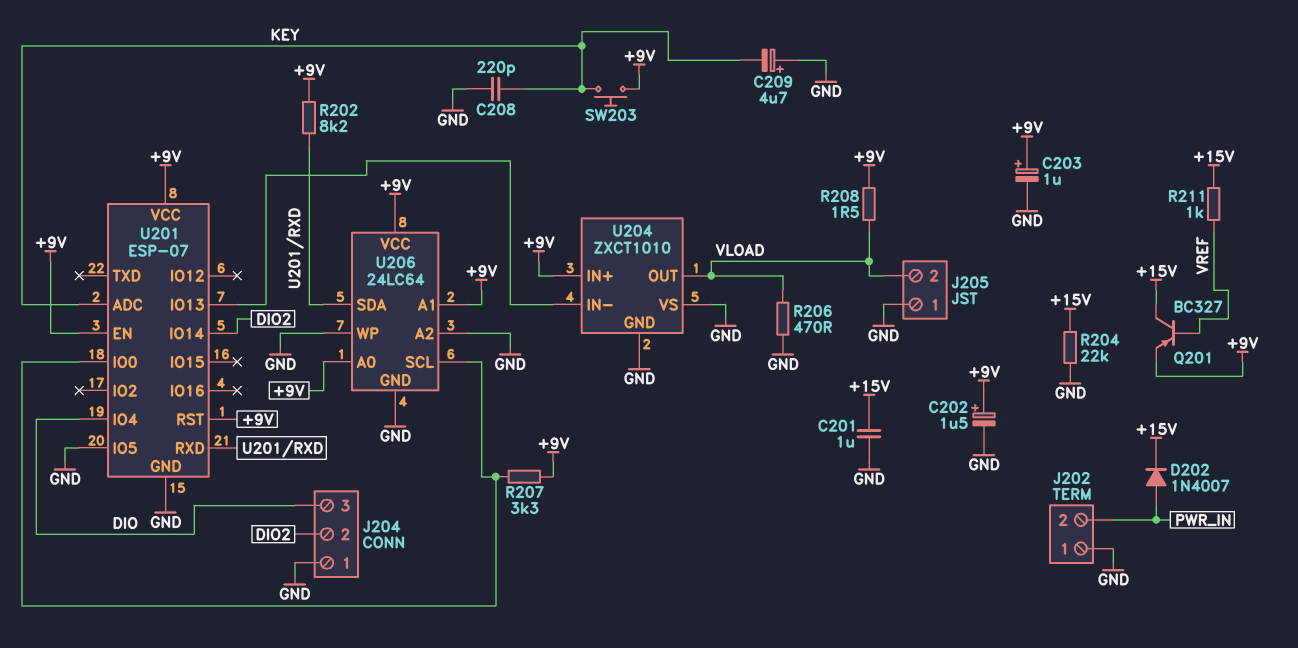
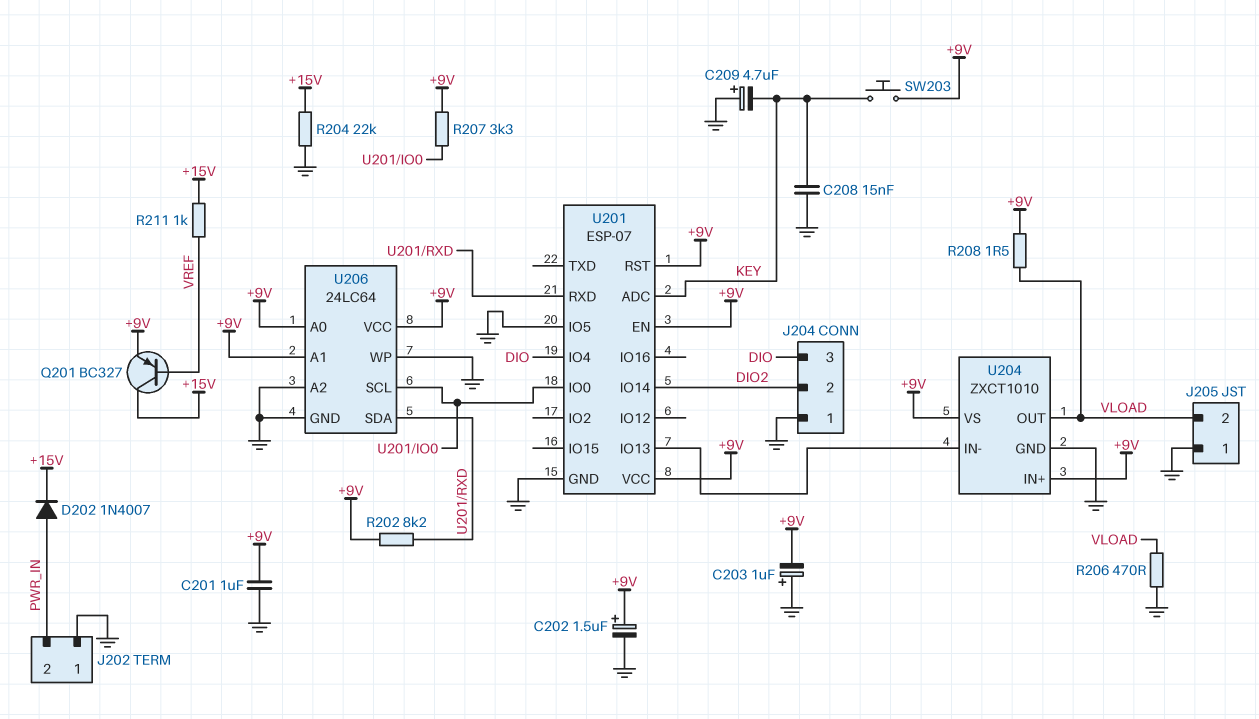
C201: 1uF (+15V, GND) -> 1uF (+9V, GND)
C203: 1uF (plus +9V, minus GND) -> 1uF (plus GND, minus +9V)
C208: 220pF (GND, KEY) -> 15nF (GND, KEY)
U204 pin VS: GND -> +9V

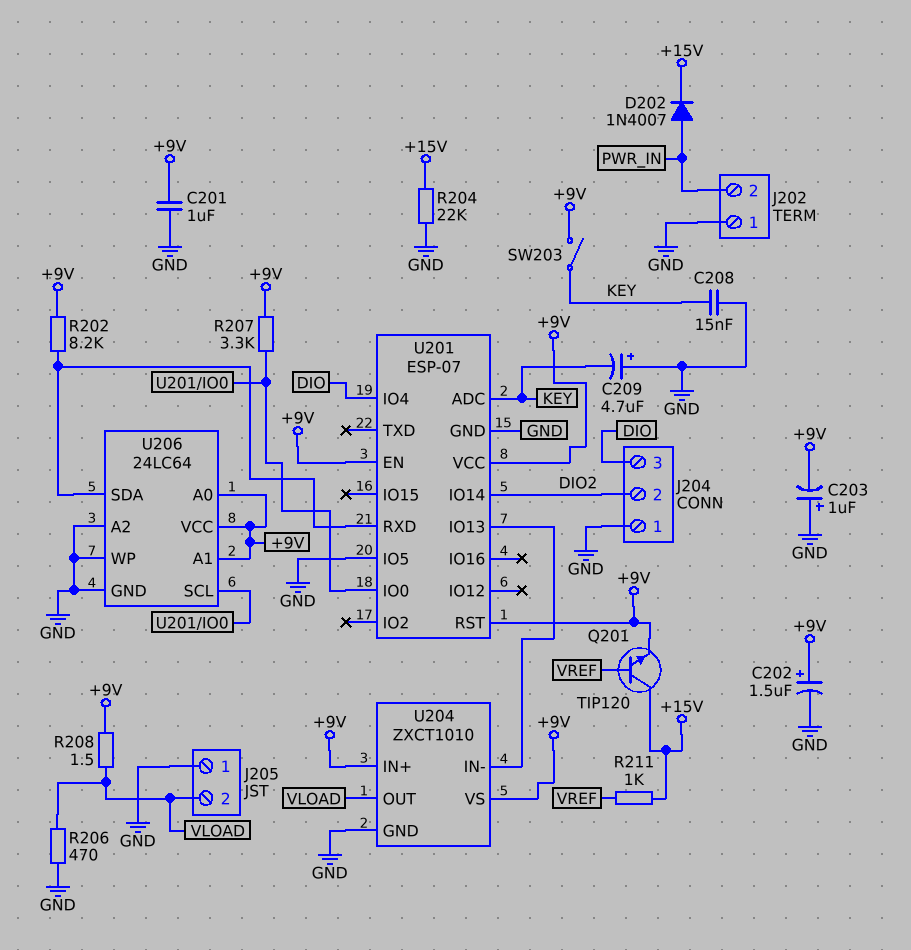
Q201: PNP BC327 (B VREF, C +15V, E +9V) -> NPN TIP120 (B VREF, C +15V, E +9V)
SW203: button (+9V, KEY) -> switch (+9V, KEY)

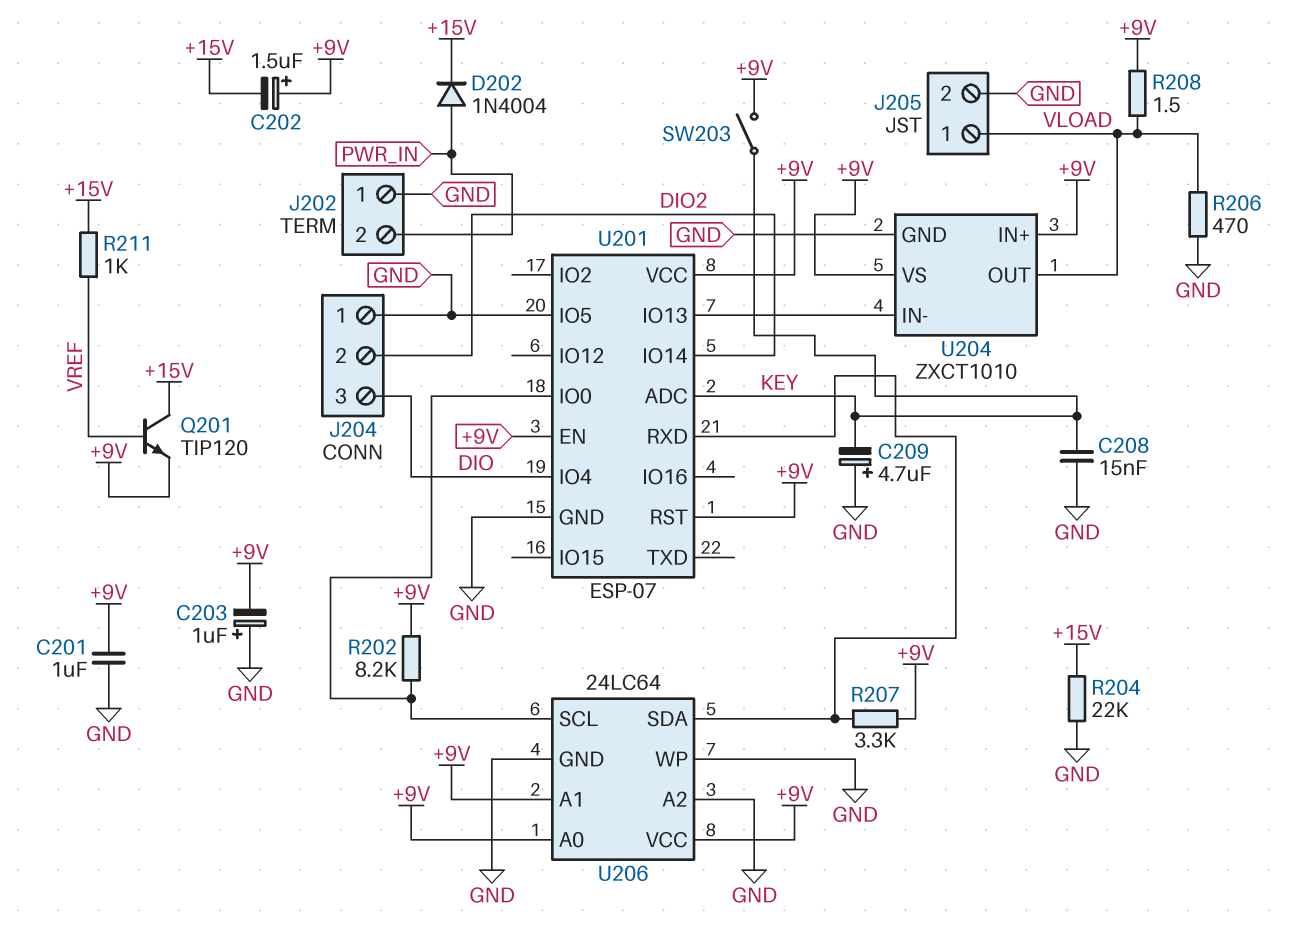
C202: 1.5uF (plus +9V, minus GND) -> 1.5uF (plus +9V, minus +15V)
D202: diode 1N4007 (A PWR_IN, K +15V) -> diode 1N4004 (A PWR_IN, K +15V)
J205 pin 1: GND -> VLOAD
J205 pin 2: VLOAD -> GND
R202: 8.2k (+9V, U201/RXD) -> 8.2k (+9V, U201/IO0)
R207: 3.3k (+9V, U201/IO0) -> 3.3k (+9V, U201/RXD)

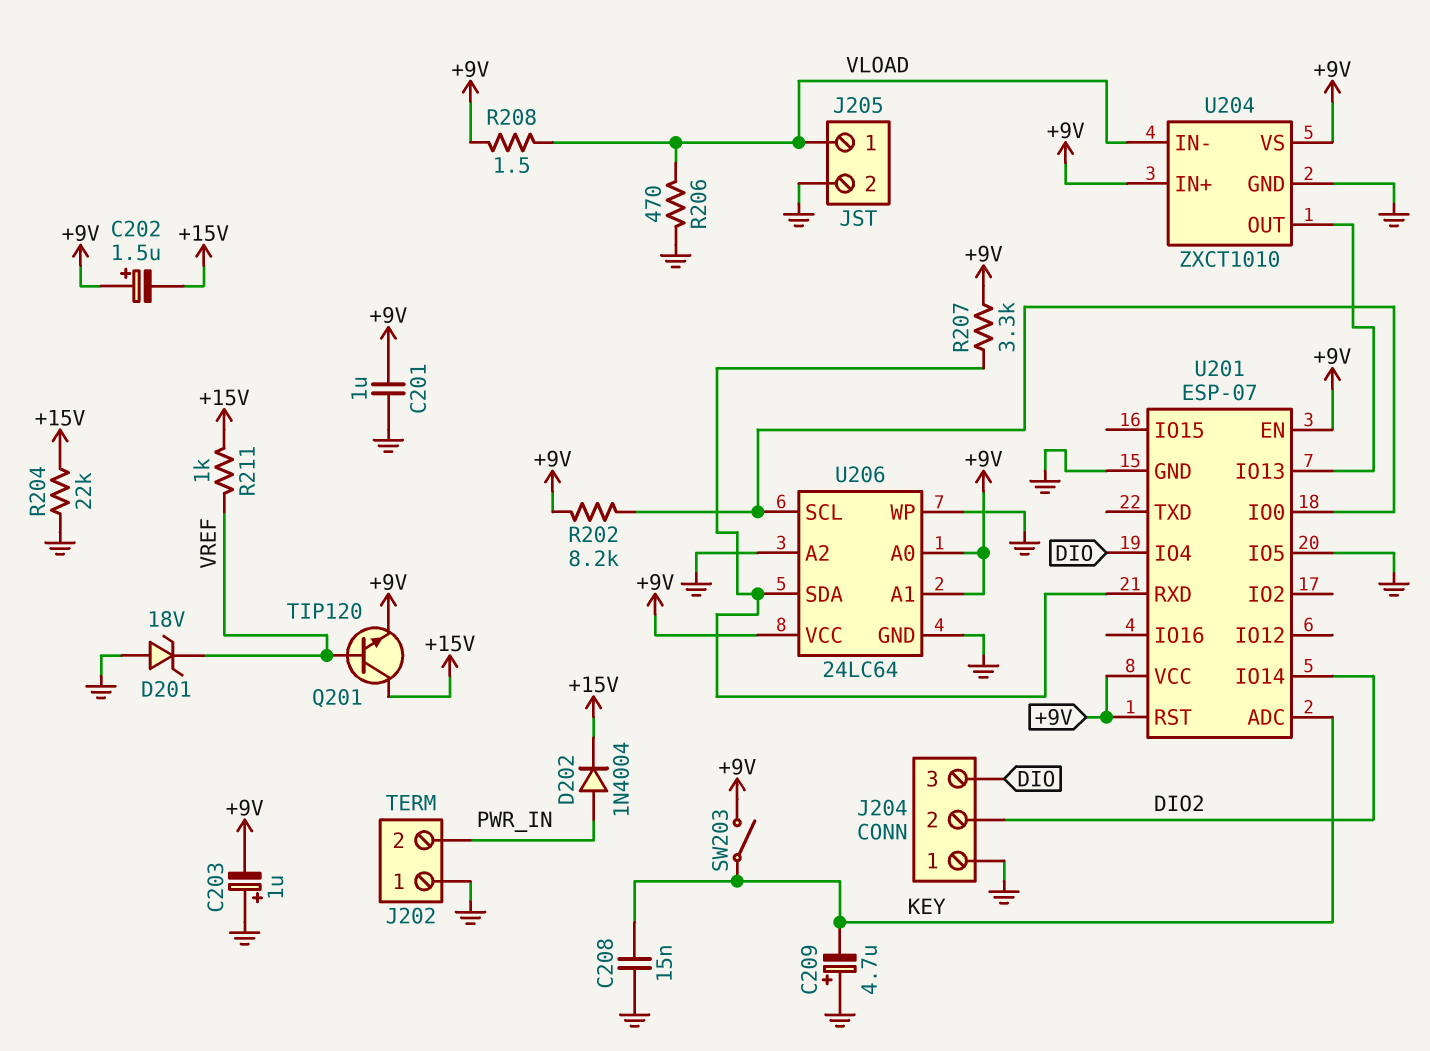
D201: none -> zener 18V (A GND, K VREF)
U204 pin IN-: U201/IO13 -> VLOAD
U204 pin OUT: VLOAD -> U201/IO13

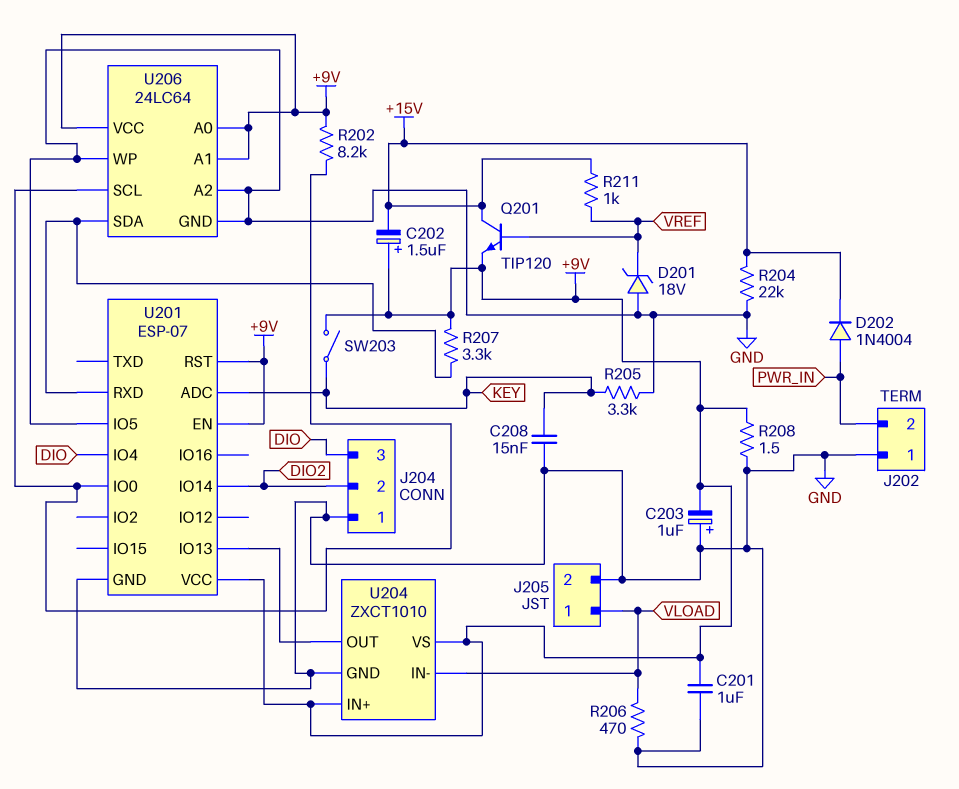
C209: 4.7uF (plus GND, minus KEY) -> none
R205: none -> 3.3k (GND, KEY)
R208: 1.5 (+9V, VLOAD) -> 1.5 (+9V, GND)

